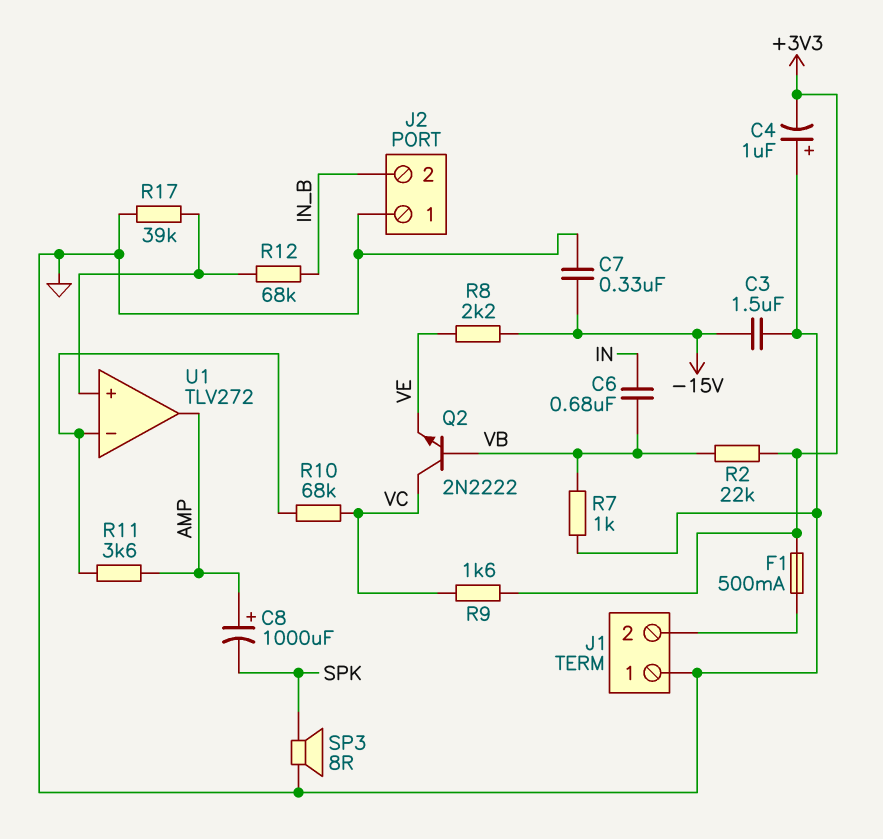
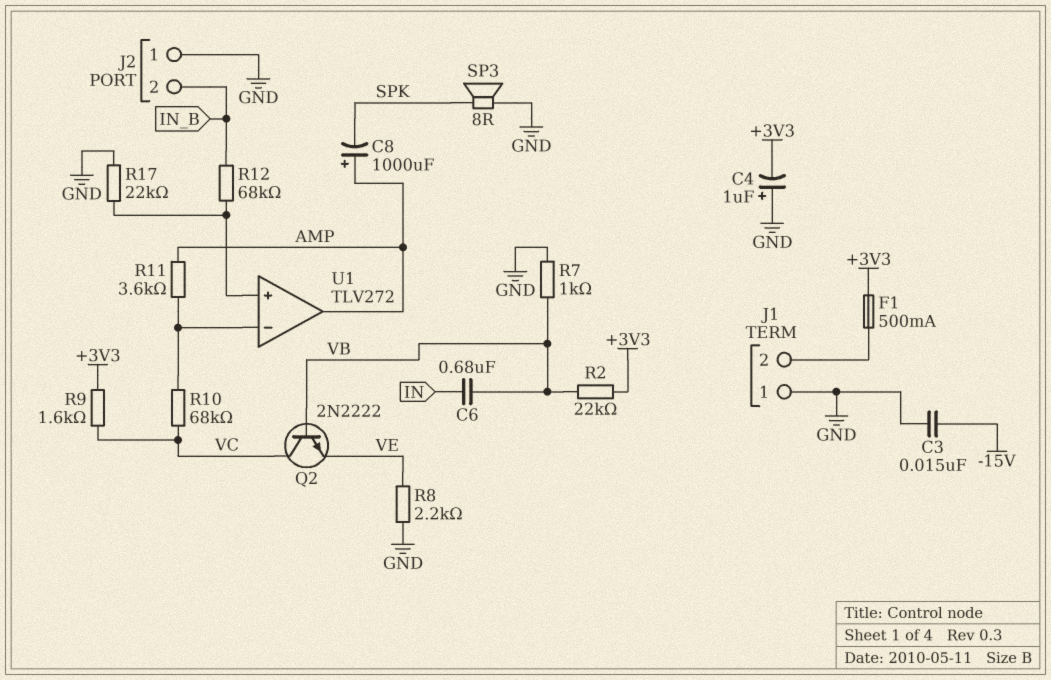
C3: 1.5uF (-15V, GND) -> 15nF (-15V, GND)
C7: 330nF (-15V, GND) -> none
R8: 2.2k (-15V, VE) -> 2.2k (GND, VE)
R17: 39k (GND, U1/in+) -> 22k (GND, U1/in+)

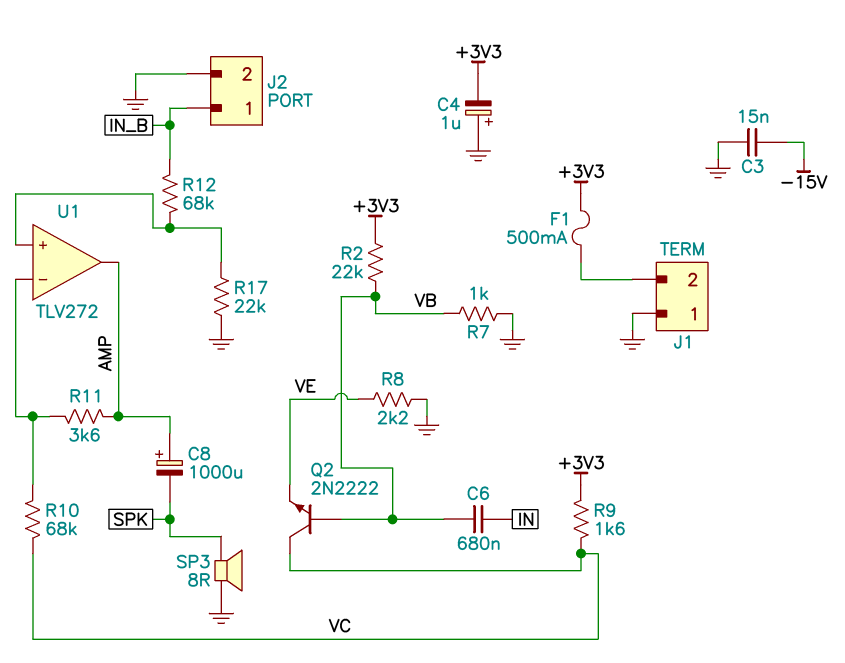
J2 pin 1: GND -> IN_B
J2 pin 2: IN_B -> GND

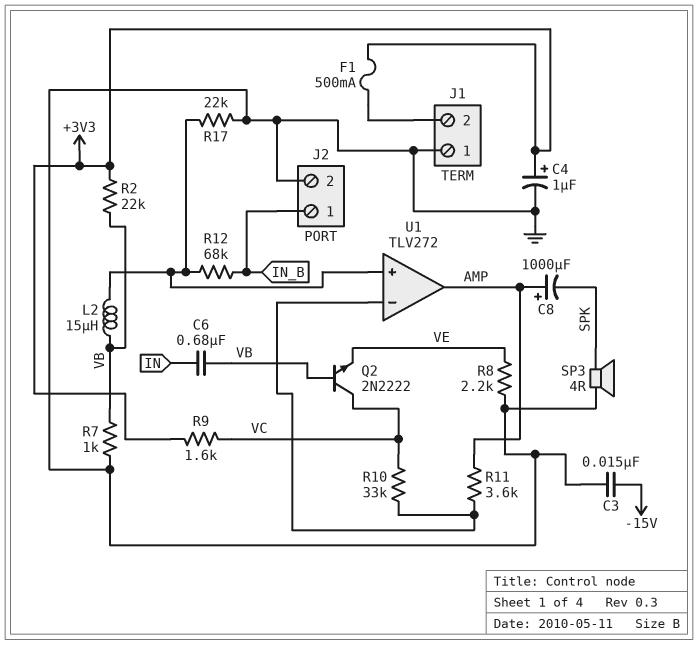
C4: 1uF (plus GND, minus +3V3) -> 1uF (plus +3V3, minus GND)
L2: none -> 15uH (U1/in+, VB)
R10: 68k (U1/in-, VC) -> 33k (U1/in-, VC)
SP3: speaker 8R (GND, SPK) -> speaker 4R (GND, SPK)

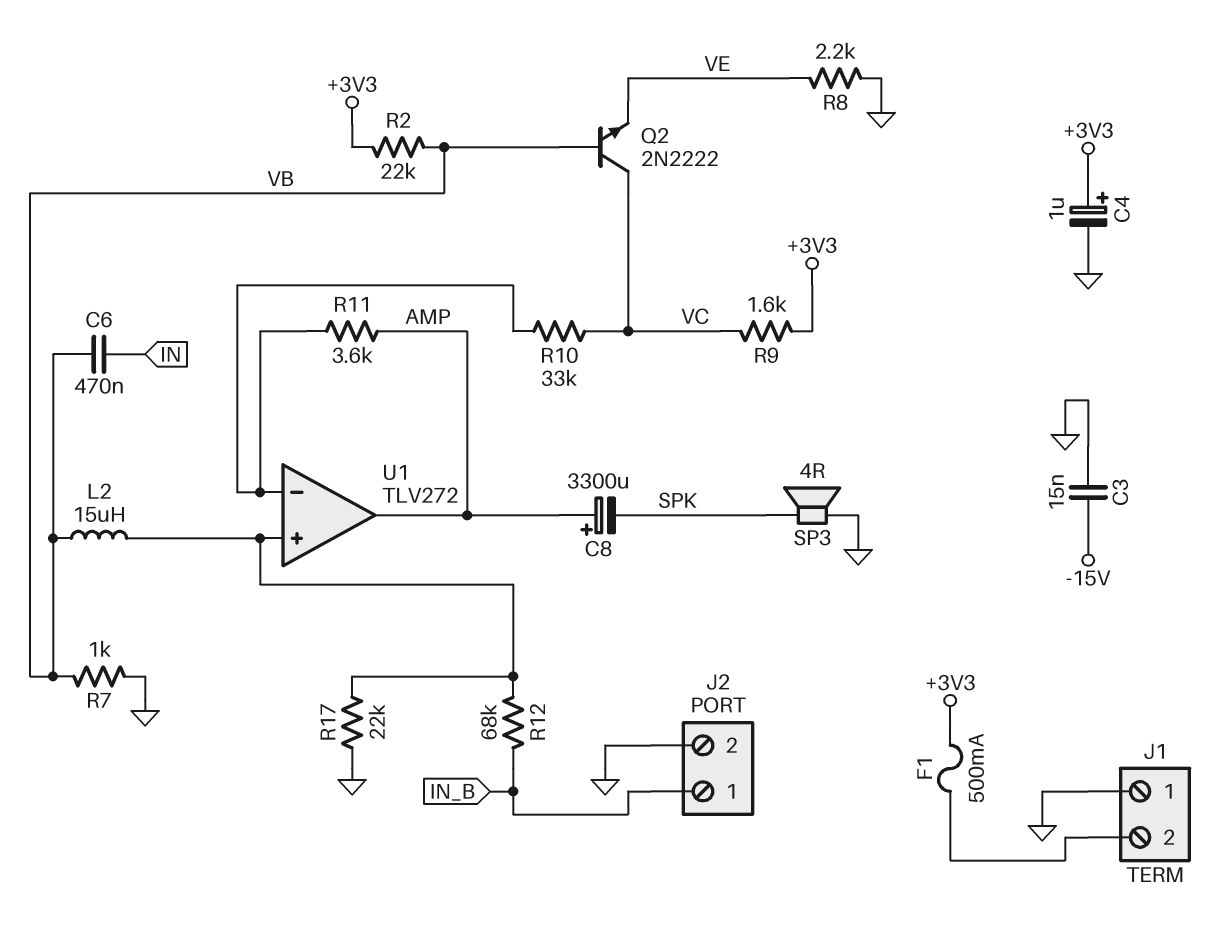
C6: 680nF (IN, VB) -> 470nF (IN, VB)
C8: 1000uF (plus AMP, minus SPK) -> 3300uF (plus AMP, minus SPK)

